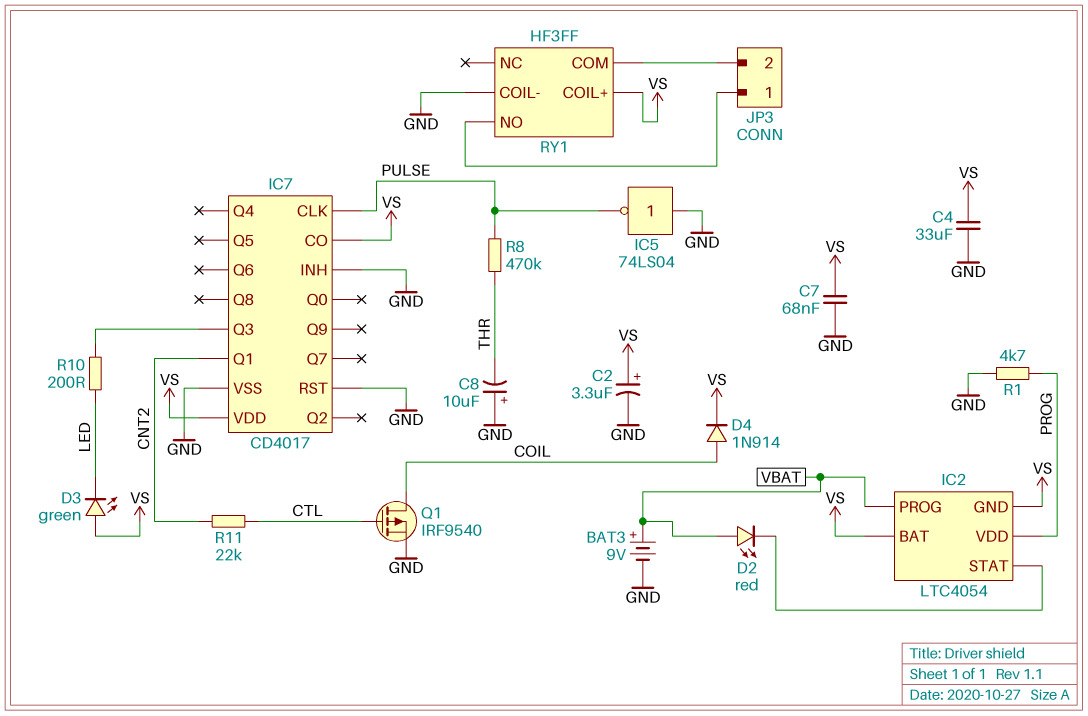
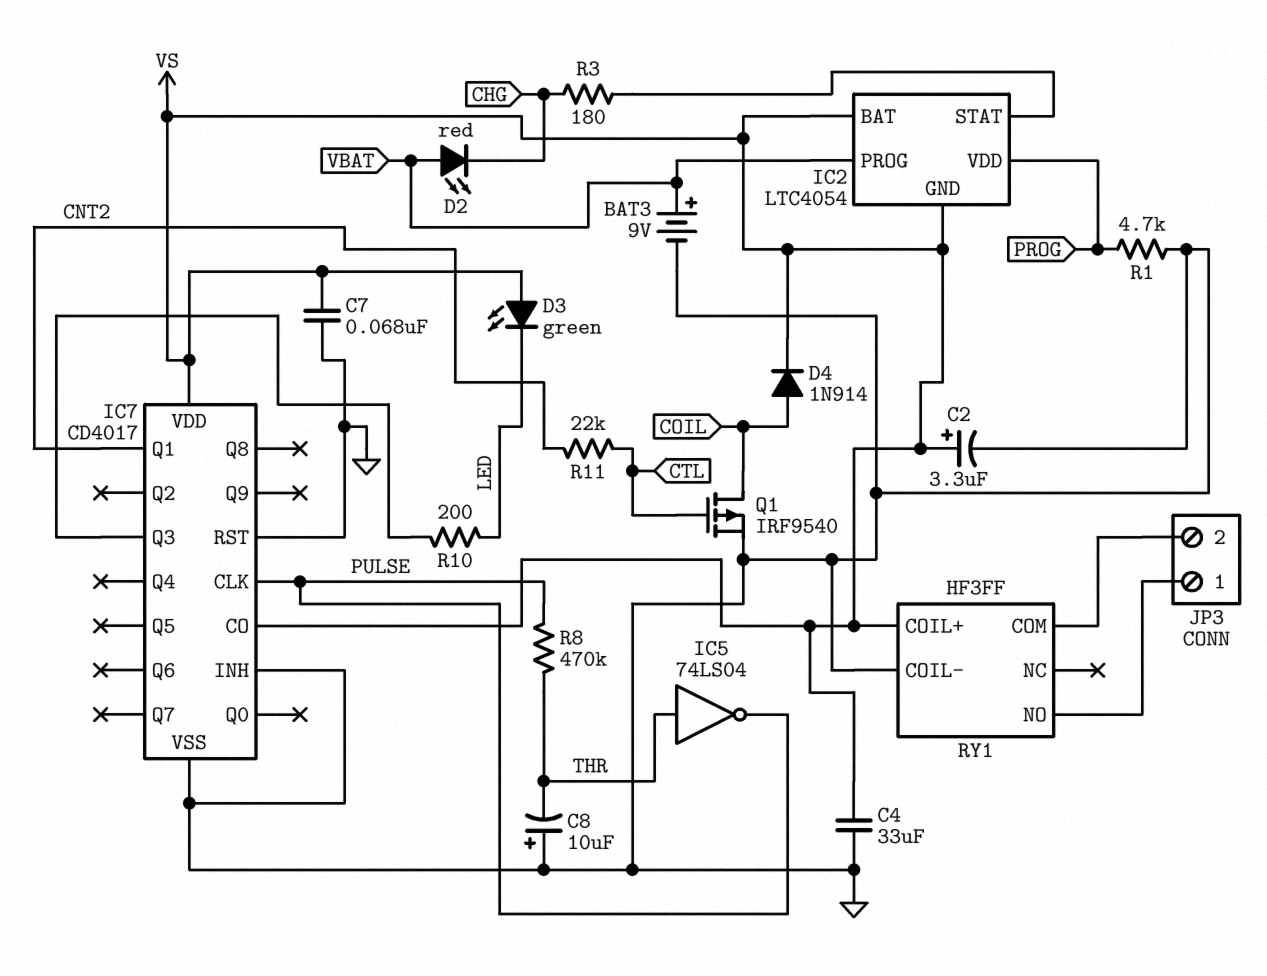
D2: LED red (A VBAT, K IC2/STAT) -> LED red (A VBAT, K CHG)
IC5: NOT 74LS04 (in GND, out PULSE) -> NOT 74LS04 (in THR, out PULSE)
R3: none -> 180 (CHG, IC2/STAT)

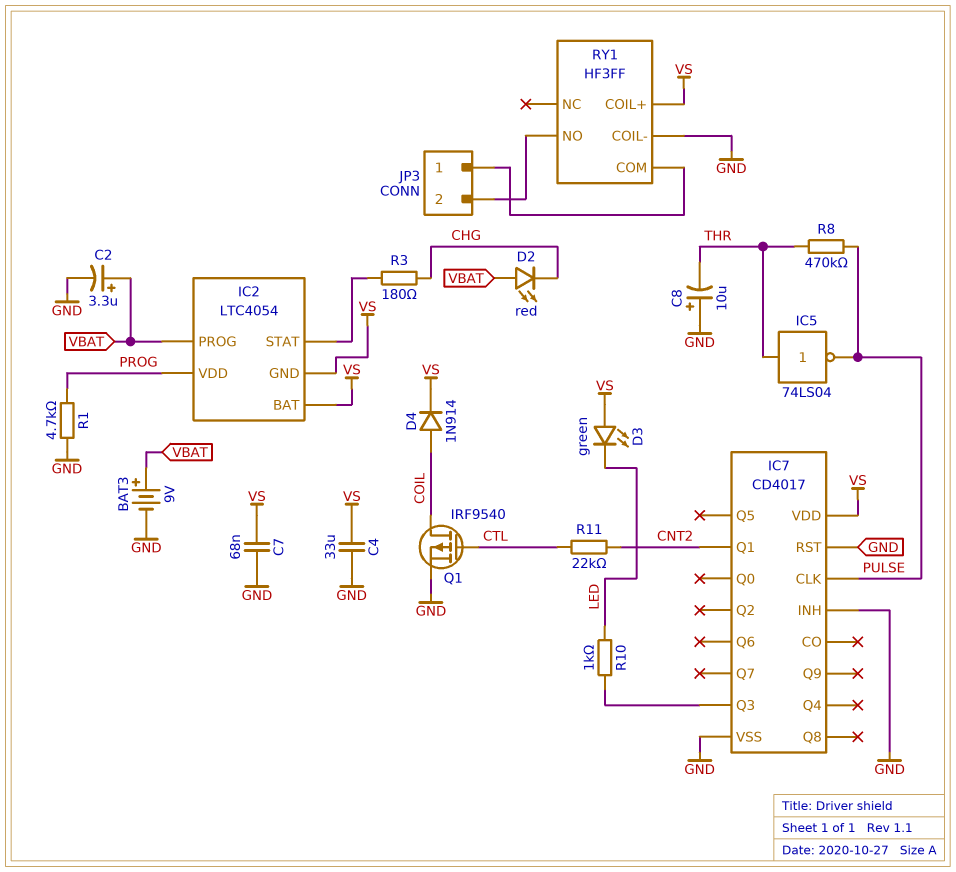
C2: 3.3uF (plus VS, minus GND) -> 3.3uF (plus VBAT, minus GND)
IC7 pin CO: VS -> none
R10: 200 (IC7/Q3, LED) -> 1k (IC7/Q3, LED)
RY1 pin COM: JP3/2 -> JP3/1
RY1 pin NO: JP3/1 -> JP3/2

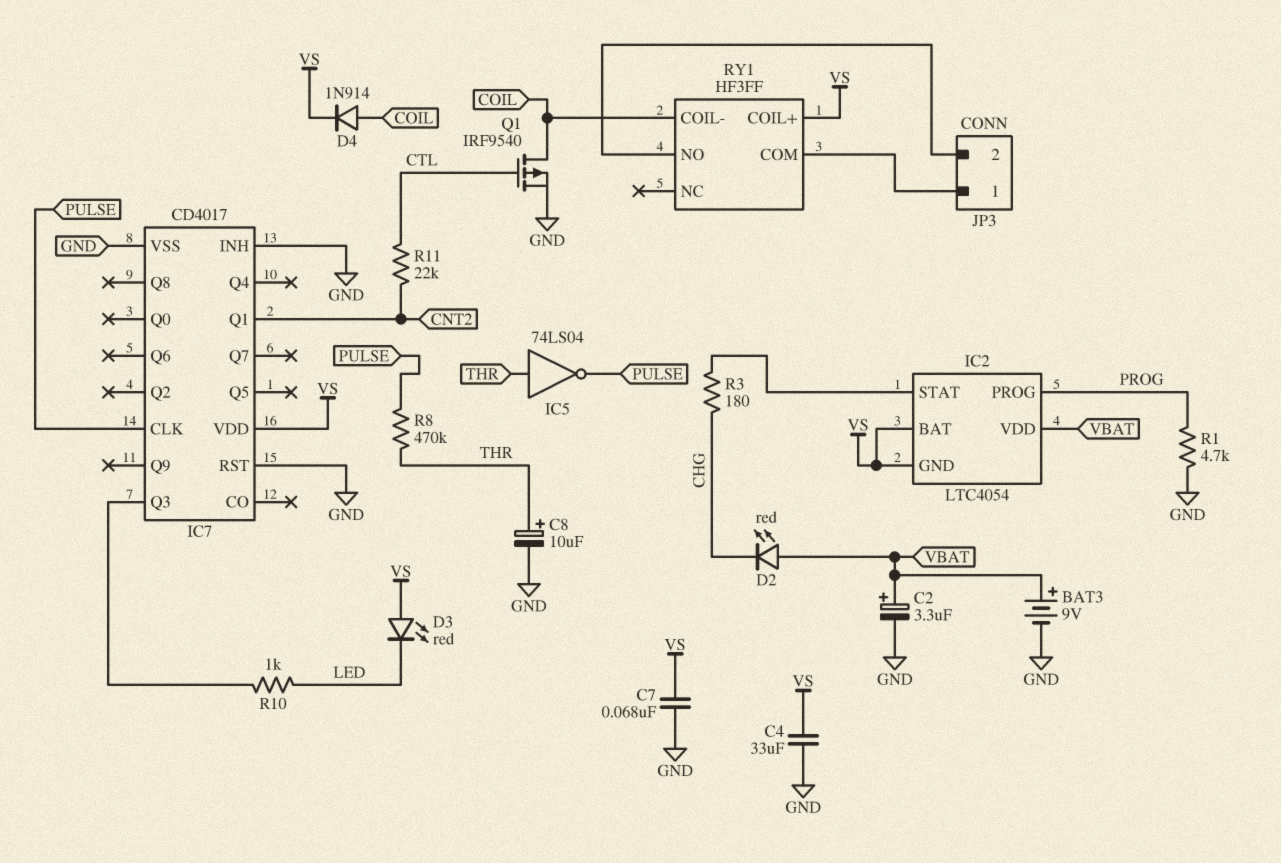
C8: 10uF (plus GND, minus THR) -> 10uF (plus THR, minus GND)
D3: LED green (A VS, K LED) -> LED red (A VS, K LED)
IC2 pin PROG: VBAT -> PROG
IC2 pin VDD: PROG -> VBAT
RY1 pin COIL-: GND -> COIL

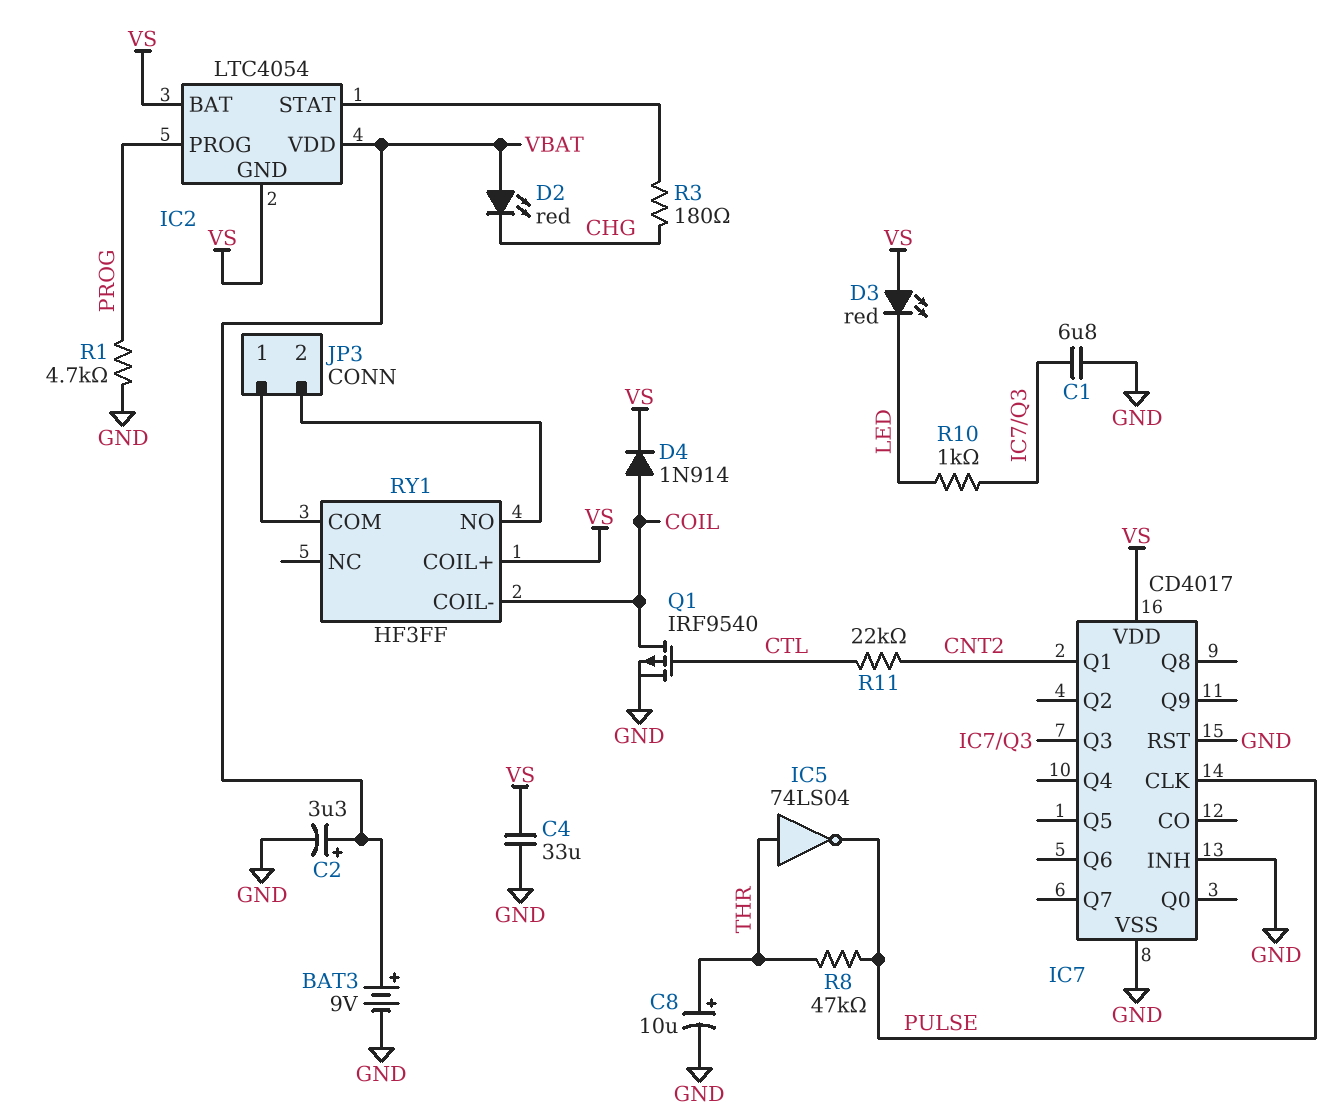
C1: none -> 6.8uF (GND, IC7/Q3)
C7: 68nF (GND, VS) -> none
R8: 470k (PULSE, THR) -> 47k (PULSE, THR)

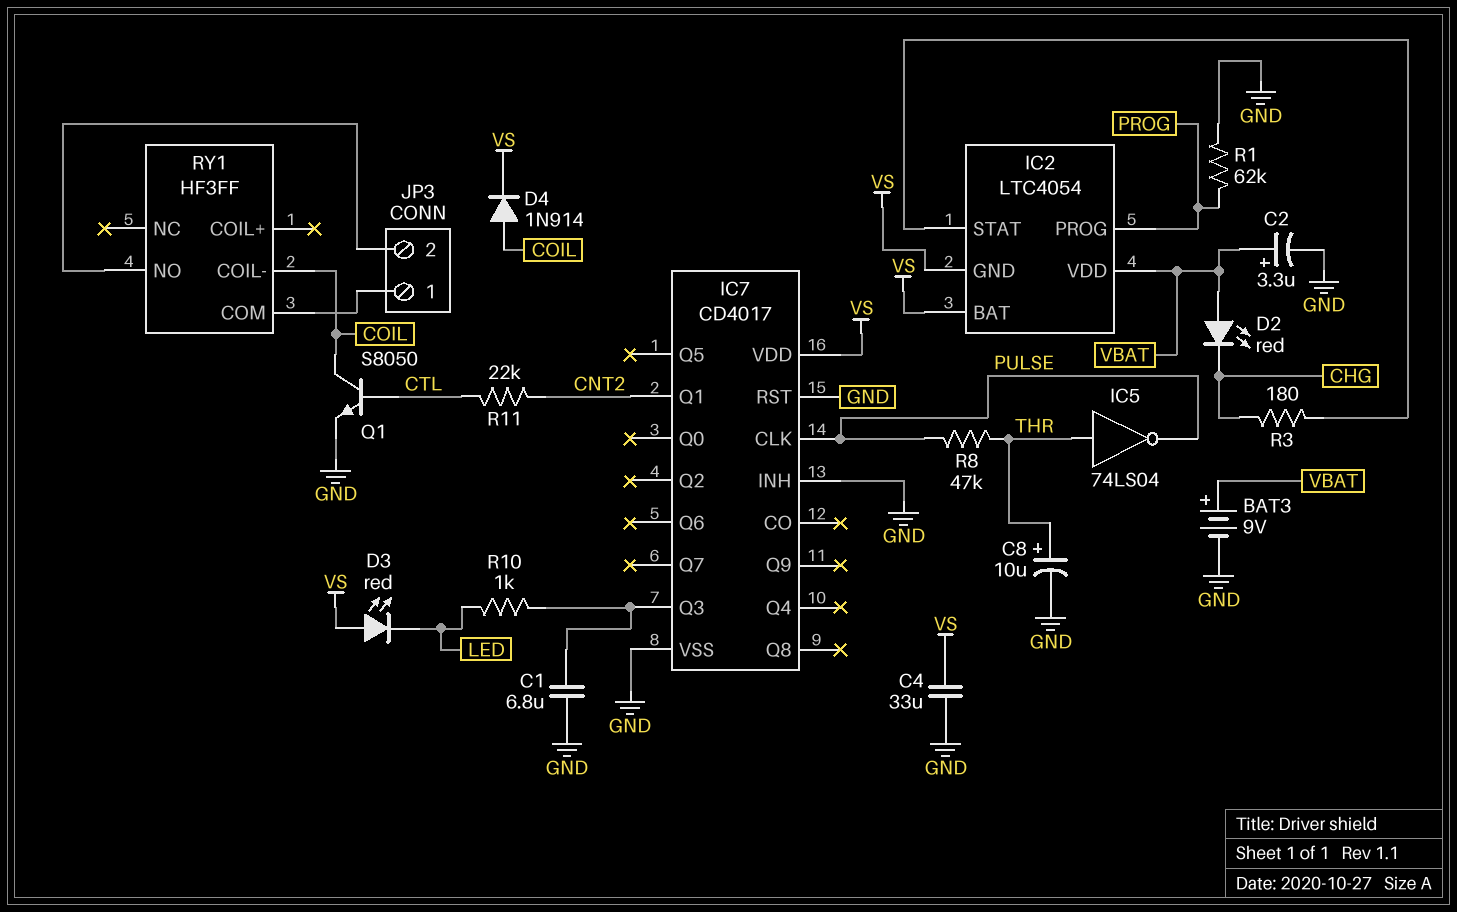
Q1: PMOS IRF9540 (G CTL, D COIL, S GND) -> NPN S8050 (B CTL, C COIL, E GND)
R1: 4.7k (GND, PROG) -> 62k (GND, PROG)
RY1 pin COIL+: VS -> none

